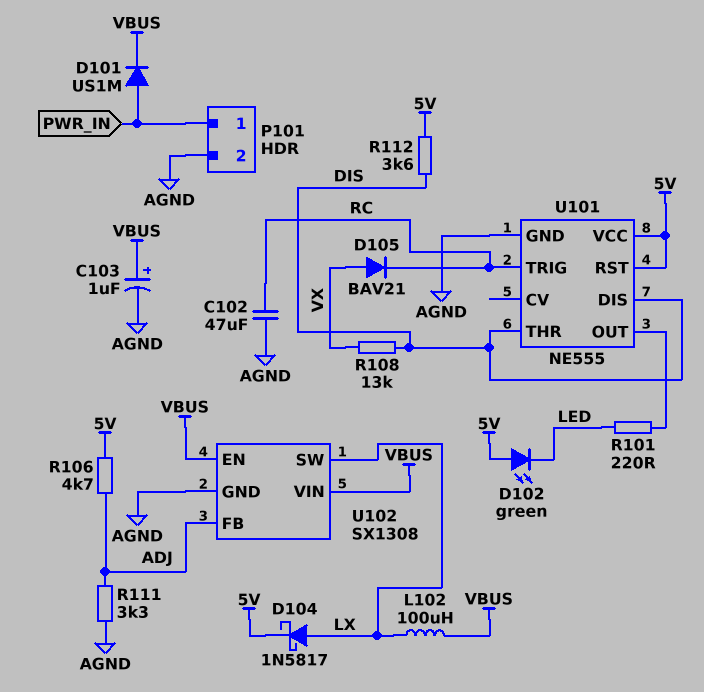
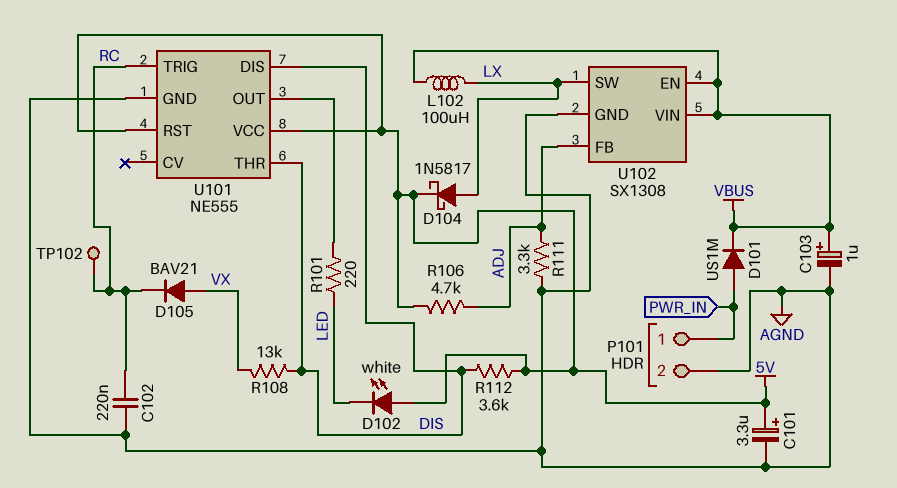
C101: none -> 3.3uF (plus 5V, minus AGND)
C102: 47uF (AGND, RC) -> 220nF (AGND, RC)
D102: LED green (A 5V, K LED) -> LED white (A 5V, K LED)
TP102: none -> test point (RC)

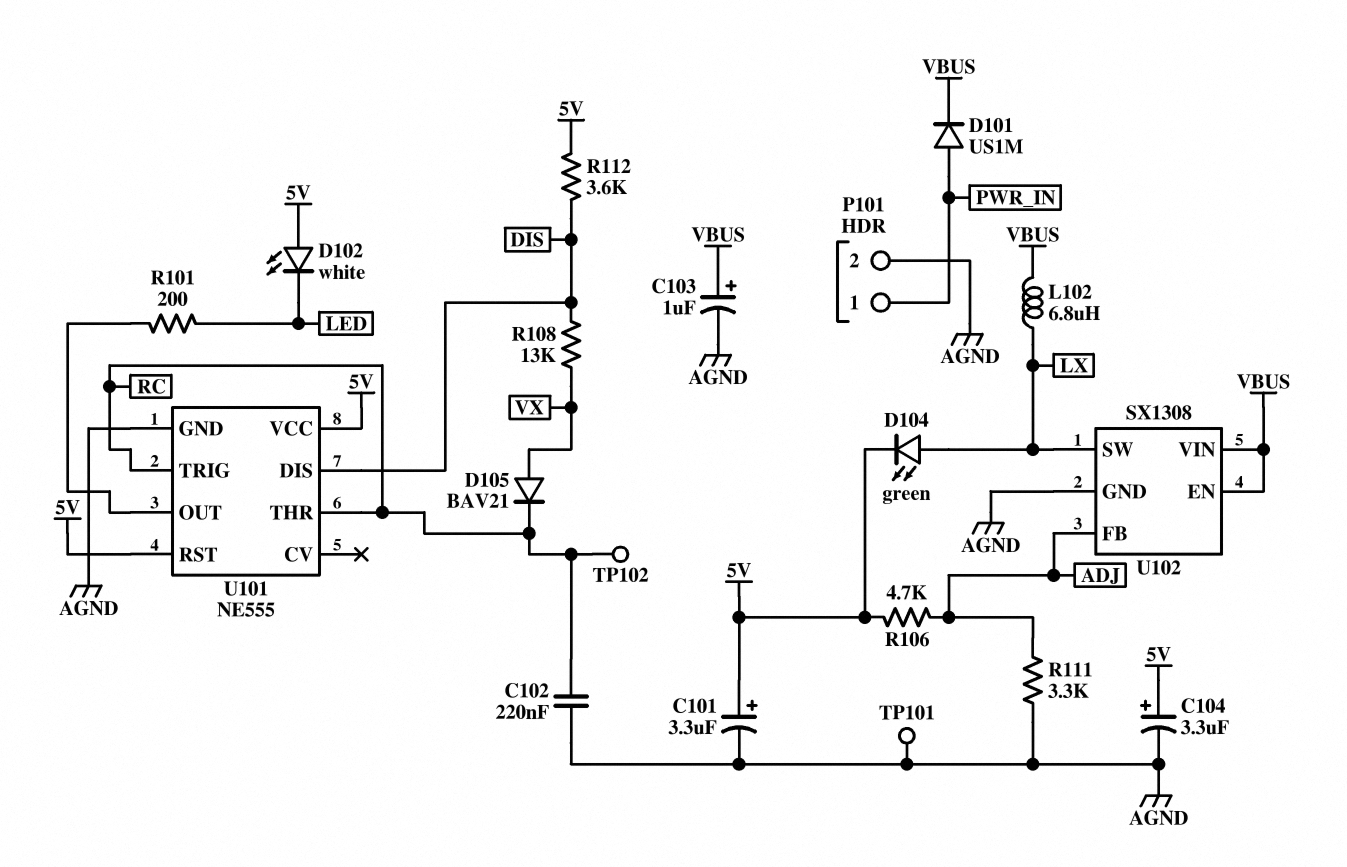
C104: none -> 3.3uF (plus 5V, minus AGND)
D104: schottky 1N5817 (A LX, K 5V) -> LED green (A LX, K 5V)
L102: 100uH (LX, VBUS) -> 6.8uH (LX, VBUS)
R101: 220 (LED, U101/OUT) -> 200 (LED, U101/OUT)
TP101: none -> test point (AGND)
U101 pin THR: DIS -> RC

